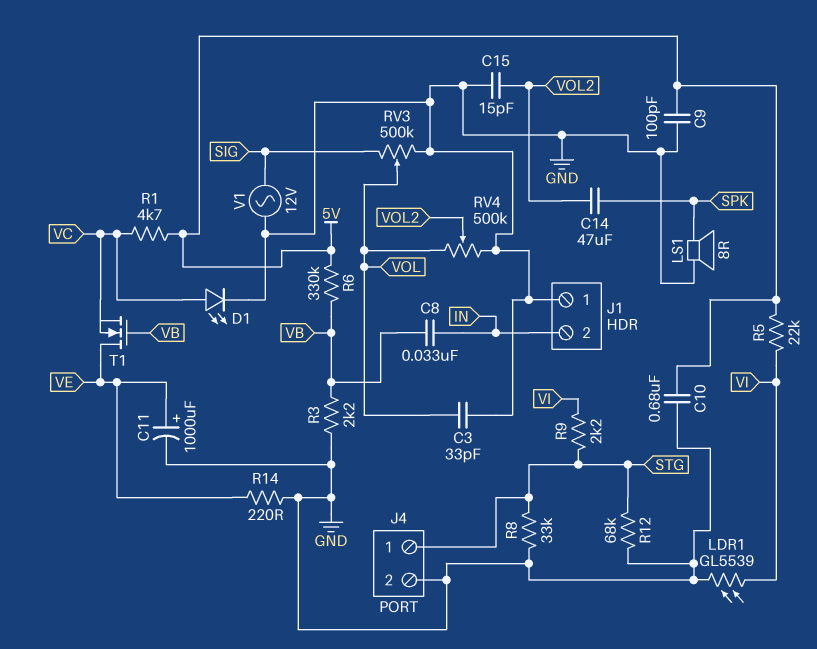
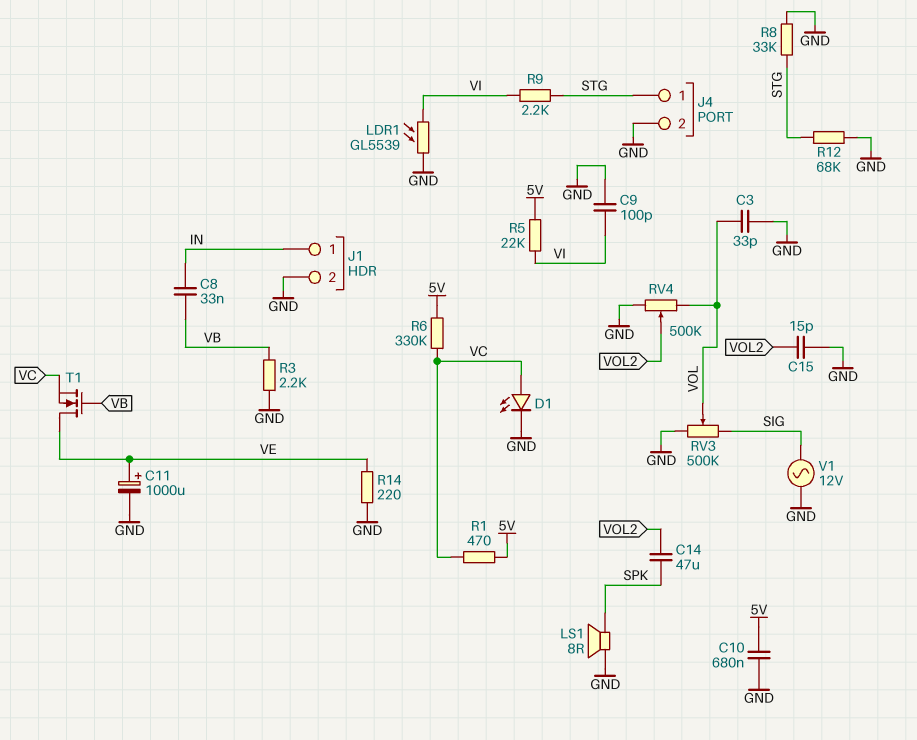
C9: 100pF (5V, GND) -> 100pF (GND, VI)
J1 pin 1: GND -> IN
J1 pin 2: IN -> GND
R1: 4.7k (5V, VC) -> 470 (5V, VC)
R6: 330k (5V, VB) -> 330k (5V, VC)

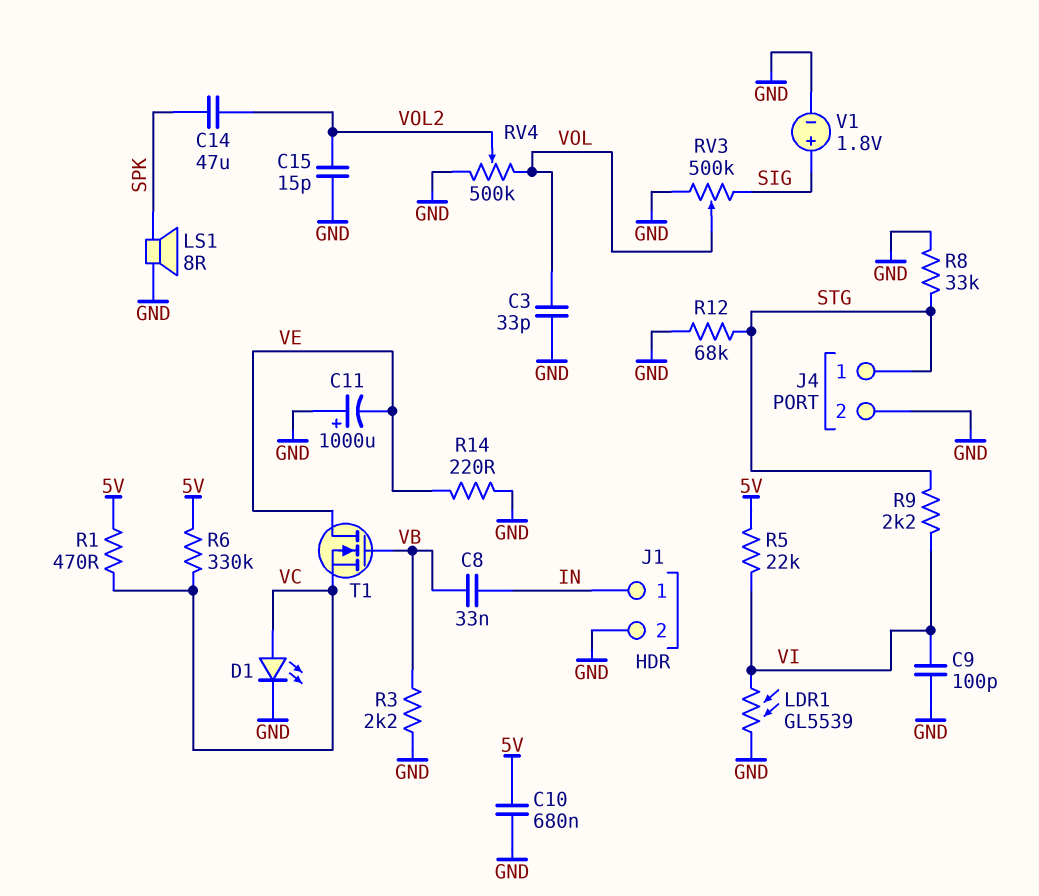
C11: 1000uF (plus VE, minus GND) -> 1000uF (plus GND, minus VE)
V1: AC 12V (GND, SIG) -> 1.8V (plus SIG, minus GND)

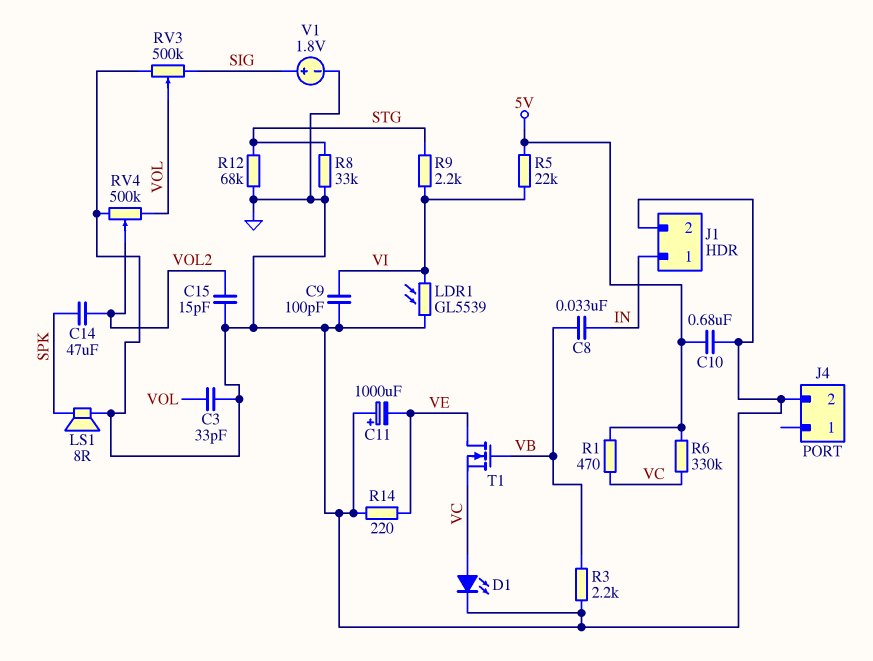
J4 pin 1: STG -> none

